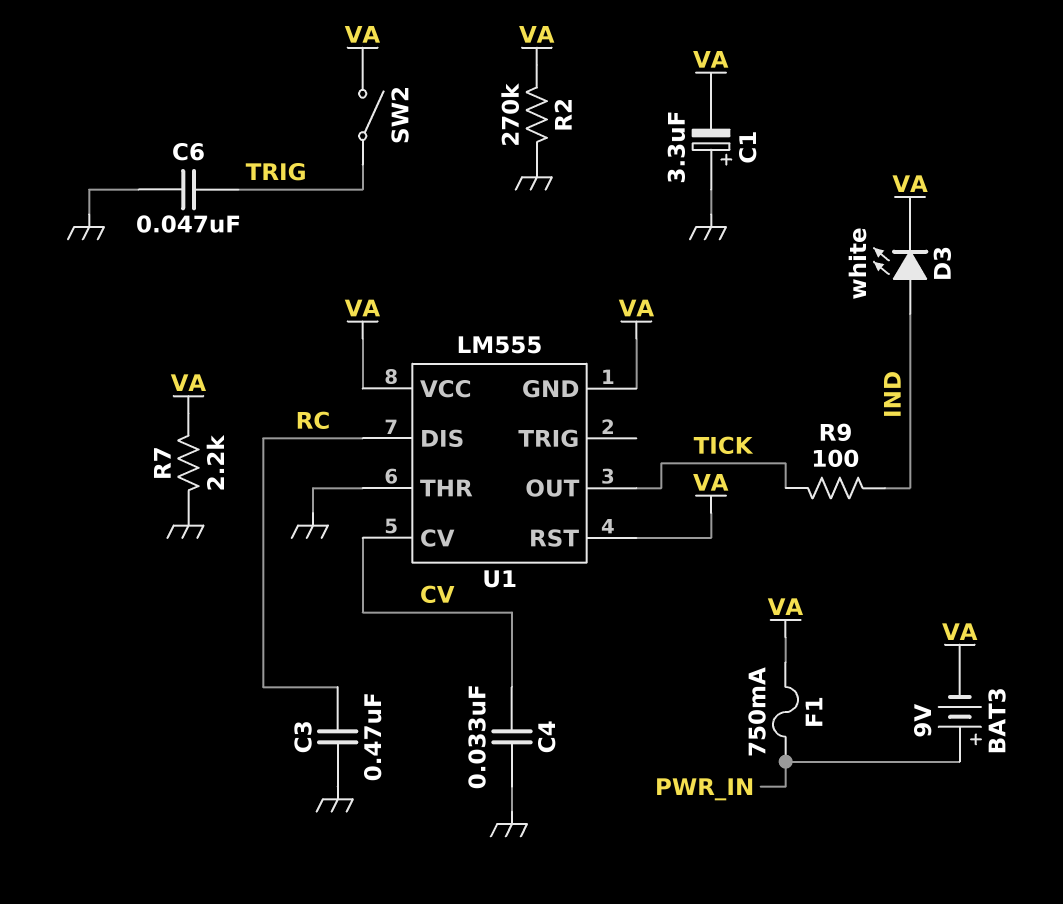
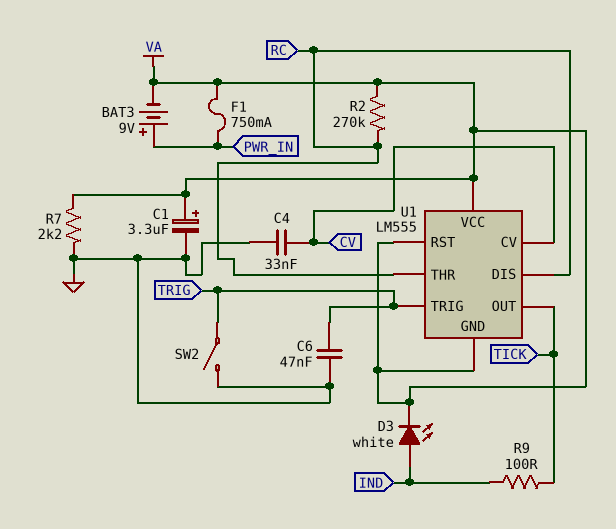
C1: 3.3uF (plus GND, minus VA) -> 3.3uF (plus VA, minus GND)
C3: 470nF (GND, RC) -> none
R2: 270k (GND, VA) -> 270k (RC, VA)
SW2: switch (TRIG, VA) -> switch (GND, TRIG)
U1 pin THR: GND -> RC
U1 pin TRIG: none -> TRIG

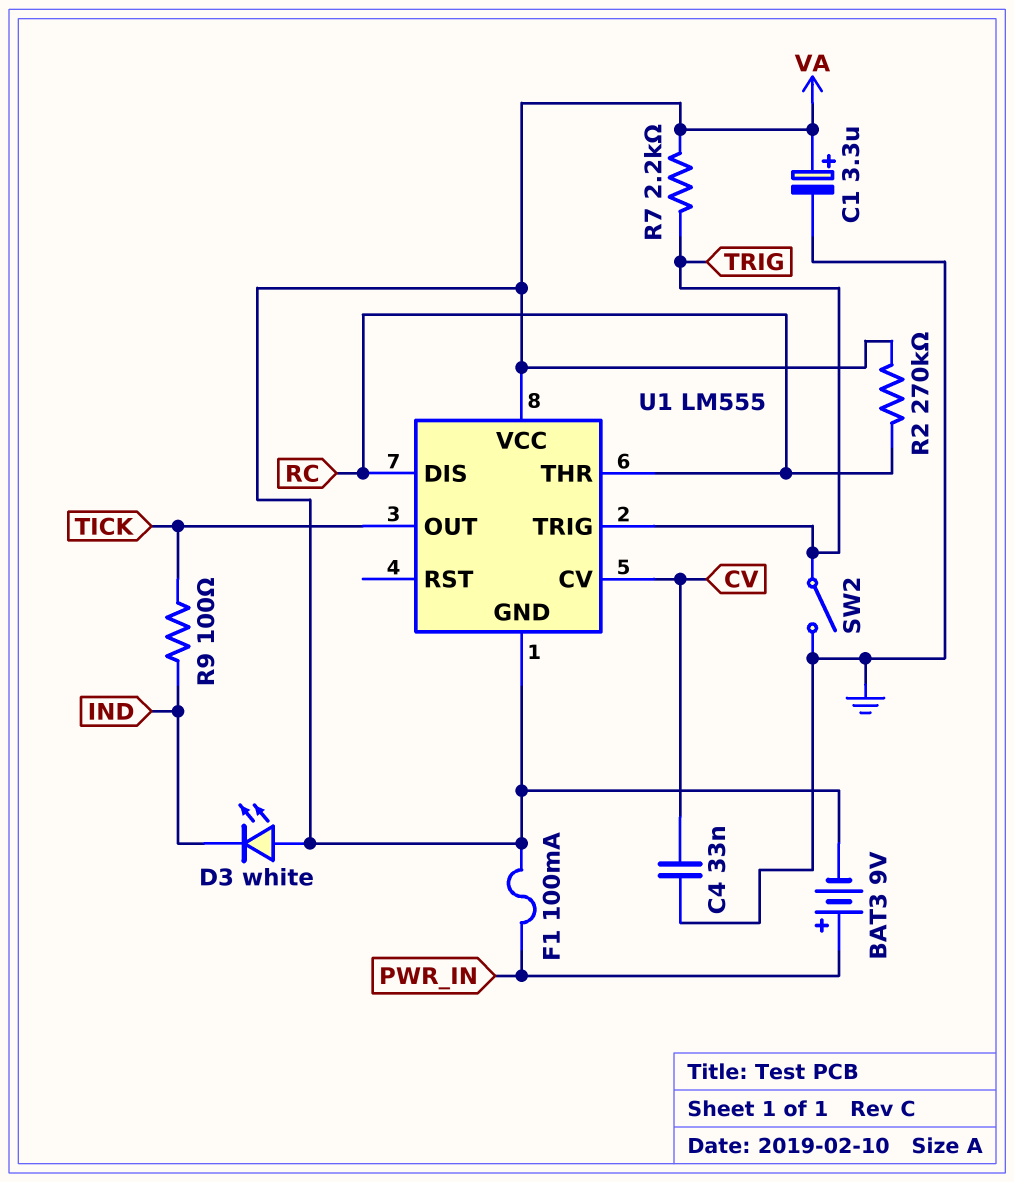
C6: 47nF (GND, TRIG) -> none
D3: LED white (A IND, K VA) -> LED white (A VA, K IND)
F1: 750mA (PWR_IN, VA) -> 100mA (PWR_IN, VA)
R7: 2.2k (GND, VA) -> 2.2k (TRIG, VA)
U1 pin RST: VA -> none

